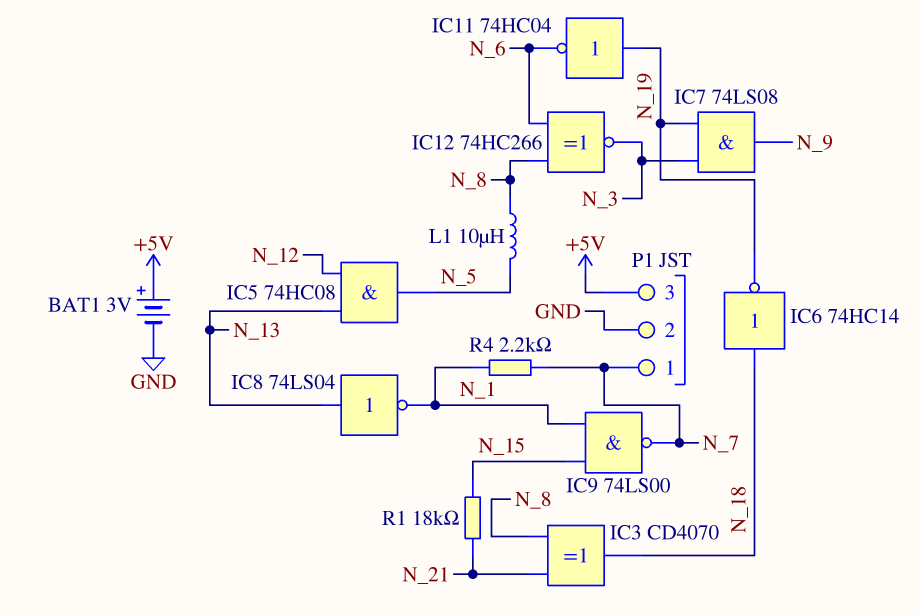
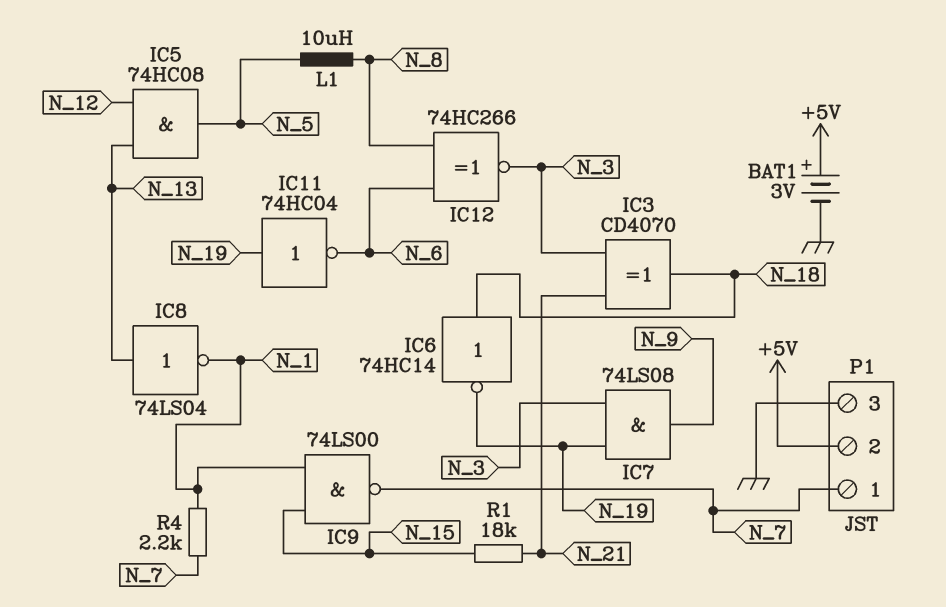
IC3: XOR CD4070 (in N_8, in N_21, out N_18) -> XOR CD4070 (in N_3, in N_21, out N_18)
P1 pin 2: GND -> +5V
P1 pin 3: +5V -> GND

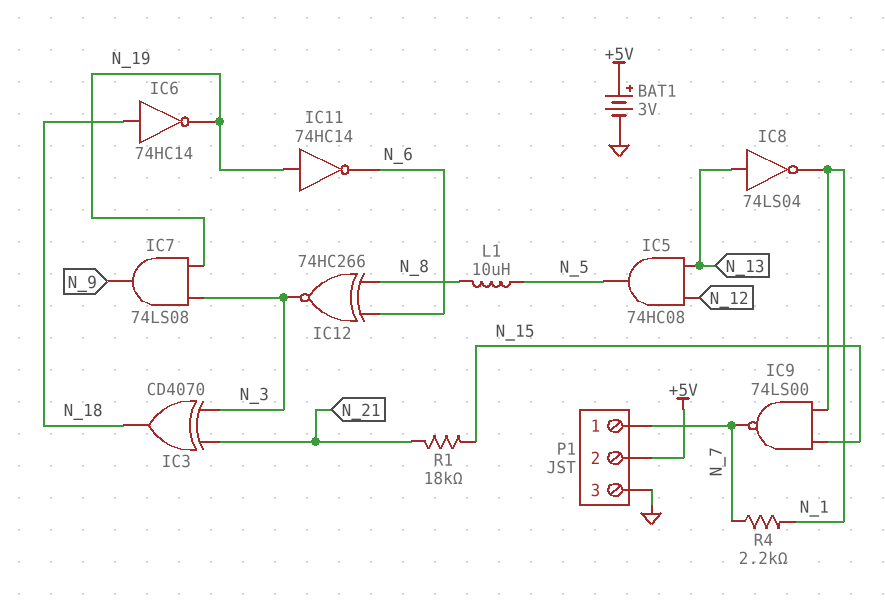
IC11: NOT 74HC04 (in N_19, out N_6) -> NOT 74HC14 (in N_19, out N_6)

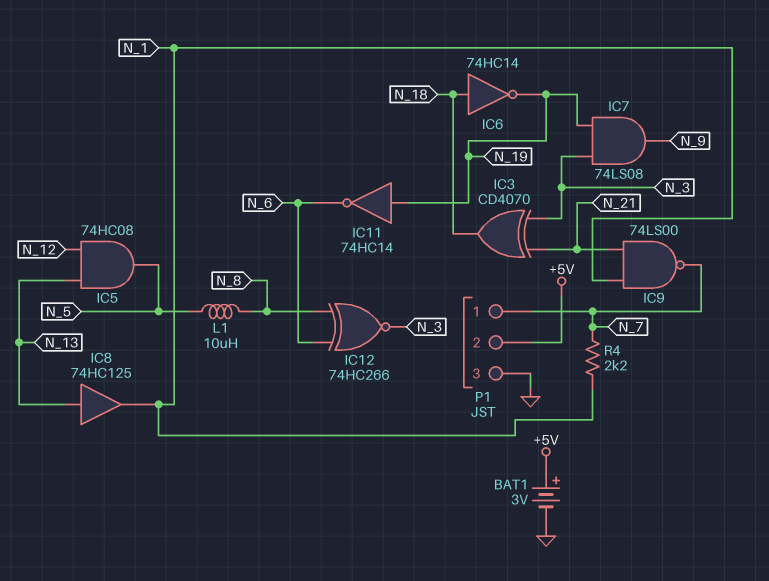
IC8: NOT 74LS04 (in N_13, out N_1) -> buffer 74HC125 (in N_13, out N_1)
IC9: NAND 74LS00 (in N_1, in N_15, out N_7) -> NAND 74LS00 (in N_1, in N_21, out N_7)
R1: 18k (N_15, N_21) -> none

